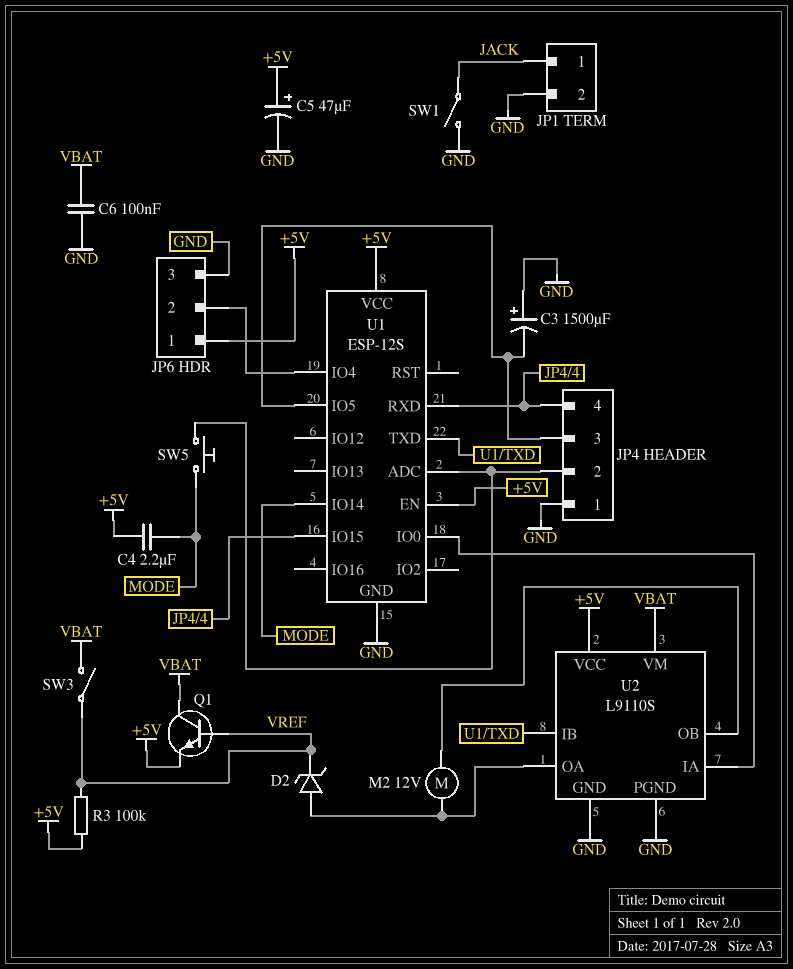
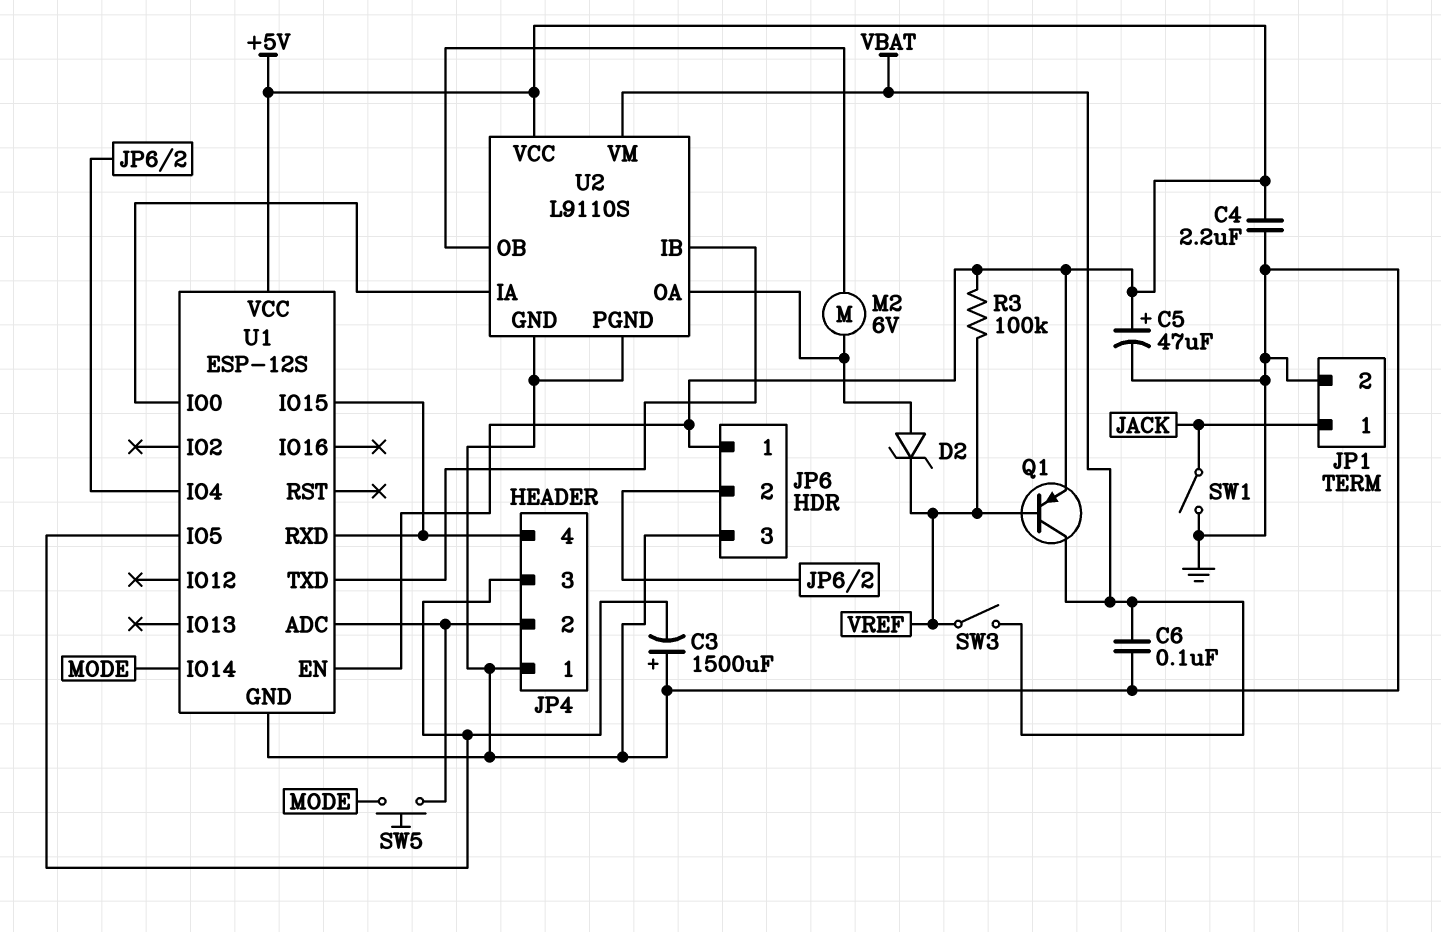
C4: 2.2uF (+5V, MODE) -> 2.2uF (+5V, GND)
M2: motor 12V (U2/OA, U2/OB) -> motor 6V (U2/OA, U2/OB)
Q1: NPN (B VREF, C VBAT, E +5V) -> PNP (B VREF, C VBAT, E +5V)

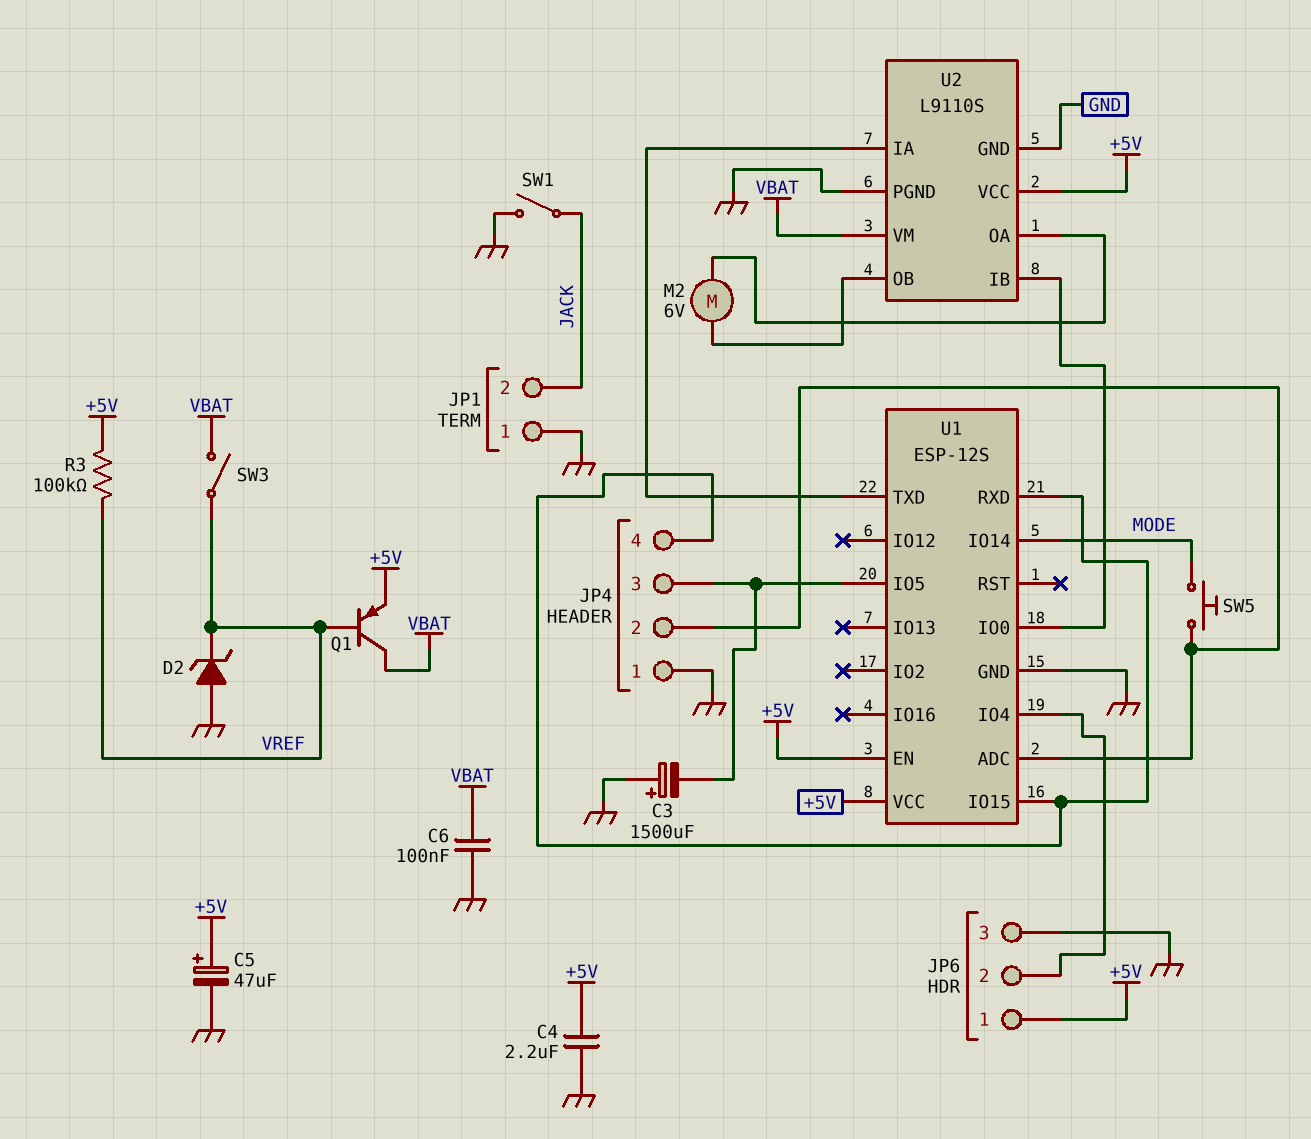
D2: zener (A U2/OA, K VREF) -> zener (A GND, K VREF)
JP1 pin 1: JACK -> GND
JP1 pin 2: GND -> JACK
U2 pin IA: U1/IO0 -> U1/TXD
U2 pin IB: U1/TXD -> U1/IO0

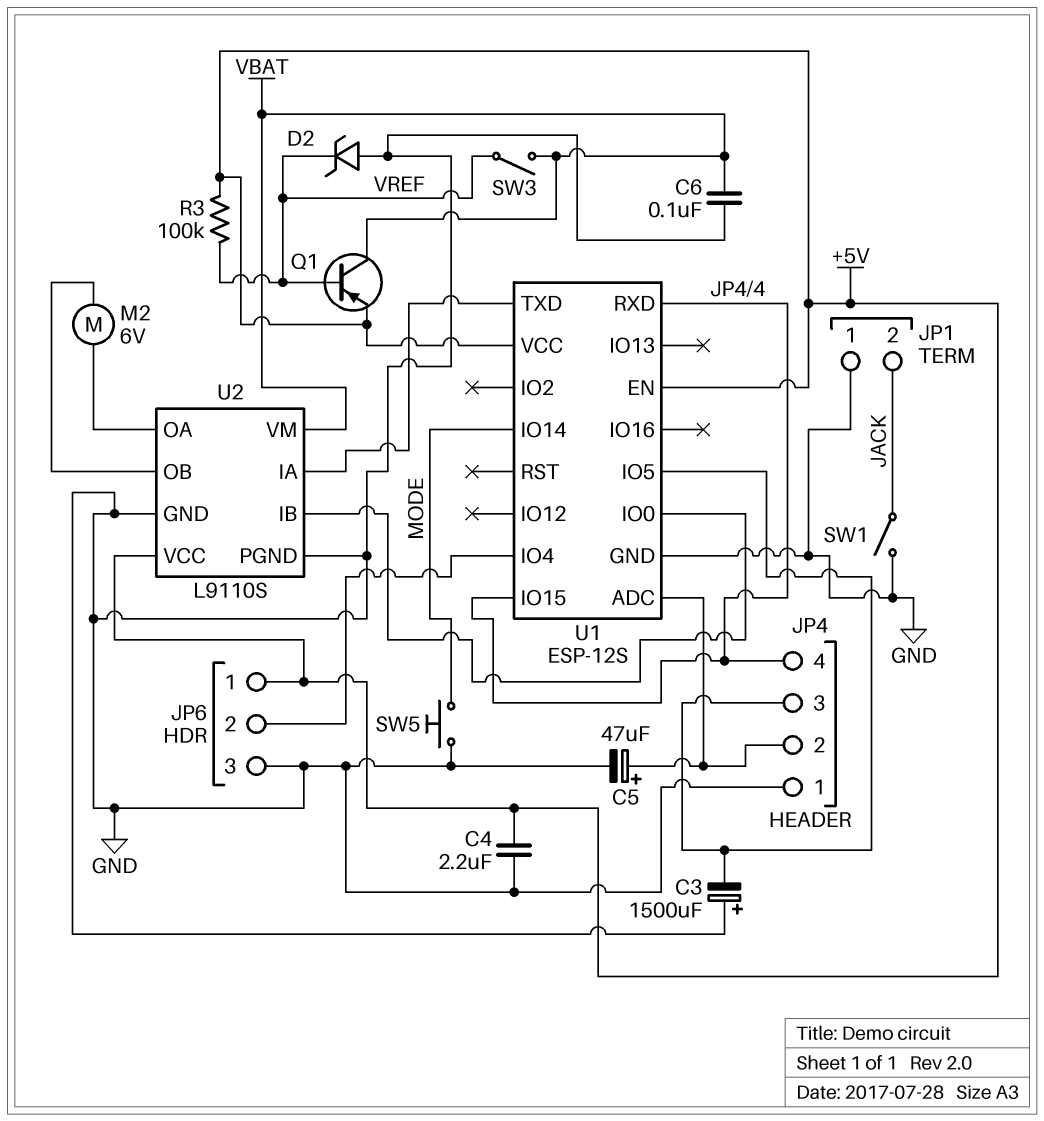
C5: 47uF (plus +5V, minus GND) -> 47uF (plus JP4/2, minus GND)
SW5: button (JP4/2, MODE) -> button (GND, MODE)

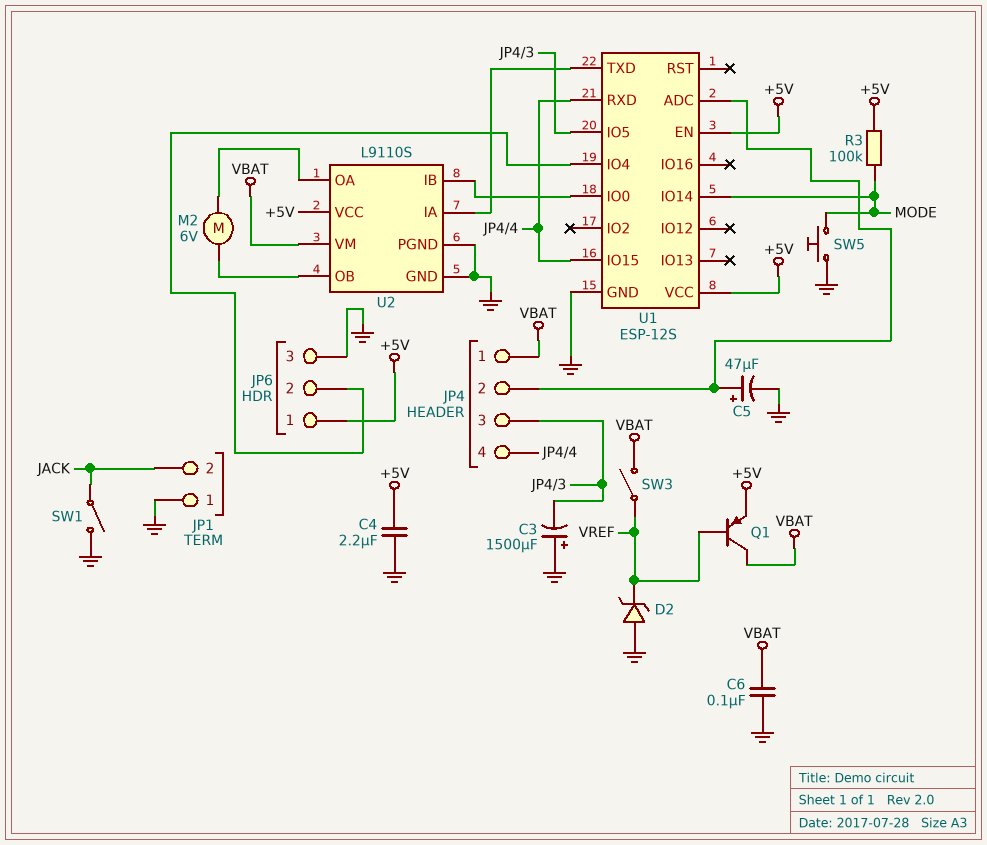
JP4 pin 1: GND -> VBAT
R3: 100k (+5V, VREF) -> 100k (+5V, MODE)

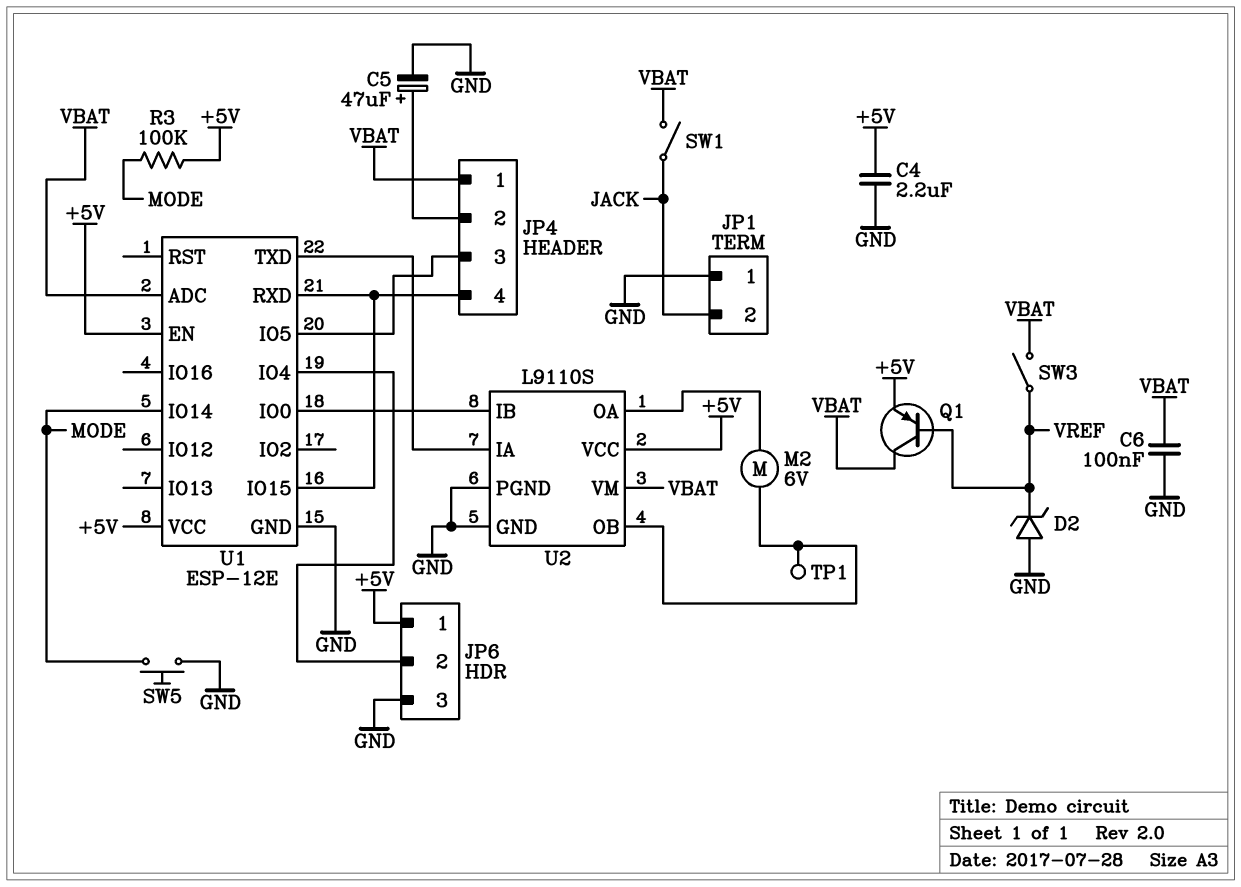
C3: 1500uF (plus GND, minus JP4/3) -> none
SW1: switch (GND, JACK) -> switch (JACK, VBAT)
TP1: none -> test point (U2/OB)
U1: ESP-12S -> ESP-12E
U1 pin ADC: JP4/2 -> VBAT

